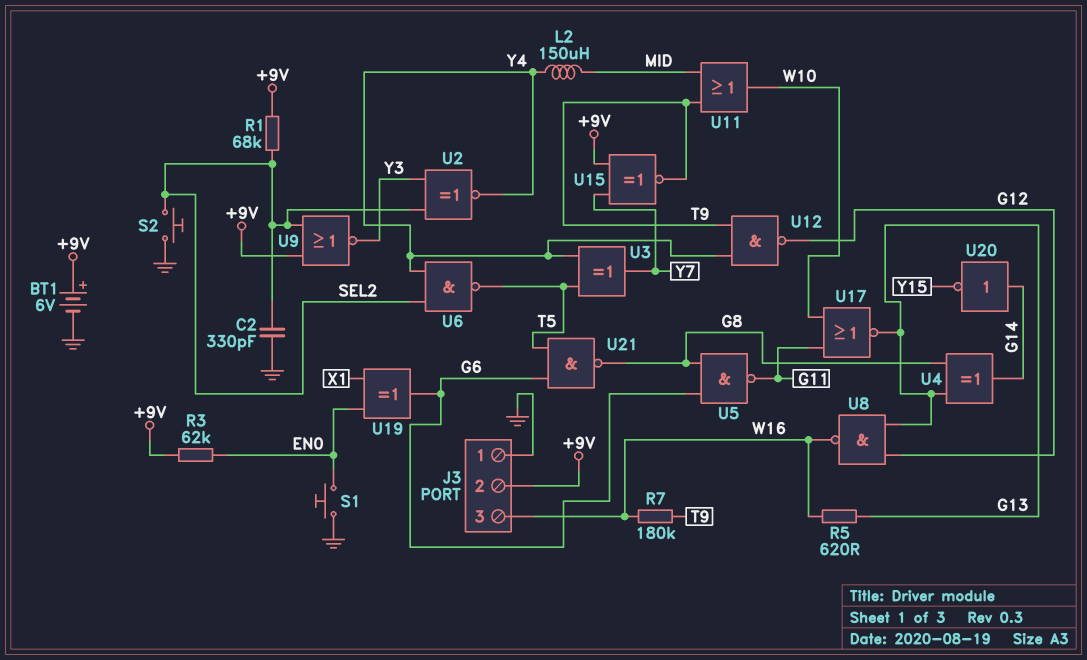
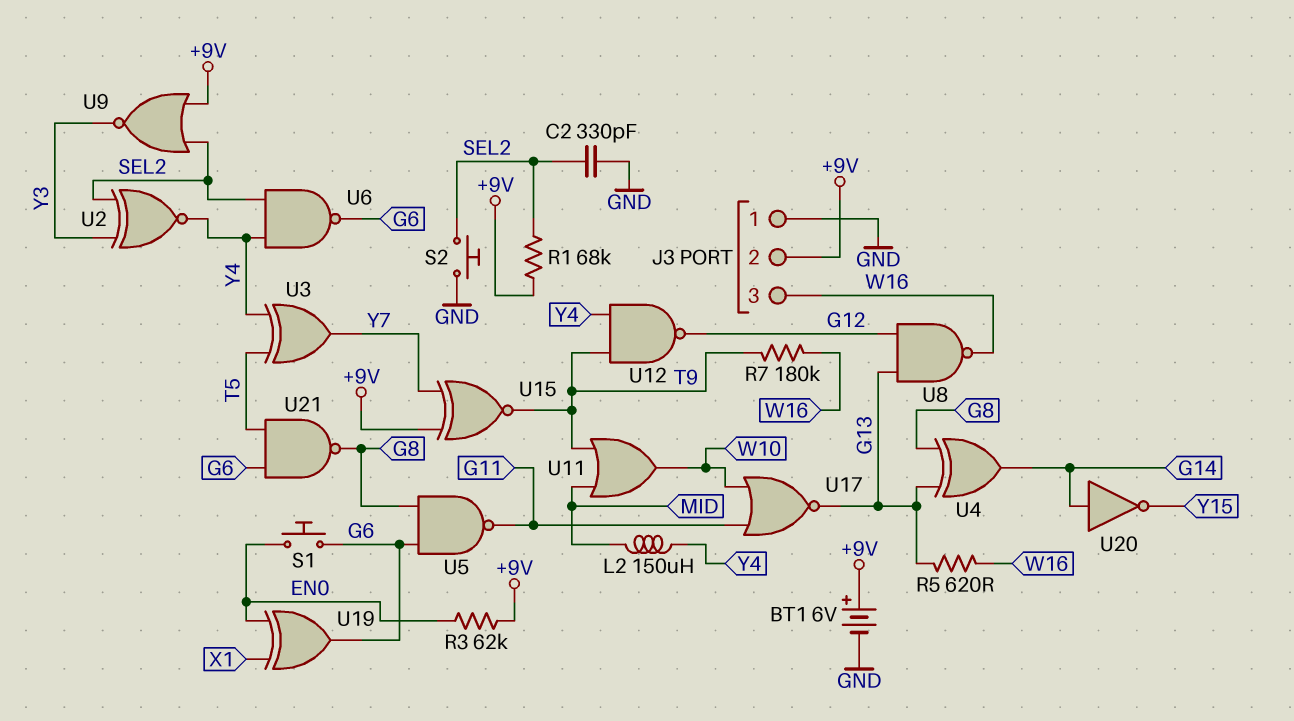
S1: button (EN0, GND) -> button (EN0, G6)
U6: NAND (in SEL2, in Y4, out T5) -> NAND (in SEL2, in Y4, out G6)

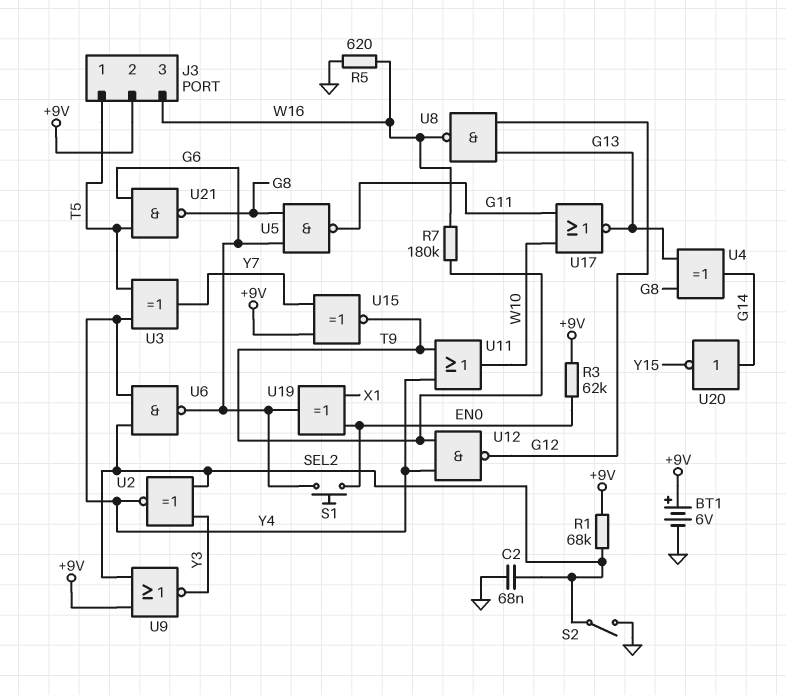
C2: 330pF (GND, SEL2) -> 68nF (GND, SEL2)
J3 pin 1: GND -> T5
L2: 150uH (MID, Y4) -> none
R5: 620 (G13, W16) -> 620 (GND, W16)
S2: button (GND, SEL2) -> switch (GND, SEL2)
U11: OR (in MID, in T9, out W10) -> OR (in T9, in Y4, out W10)

